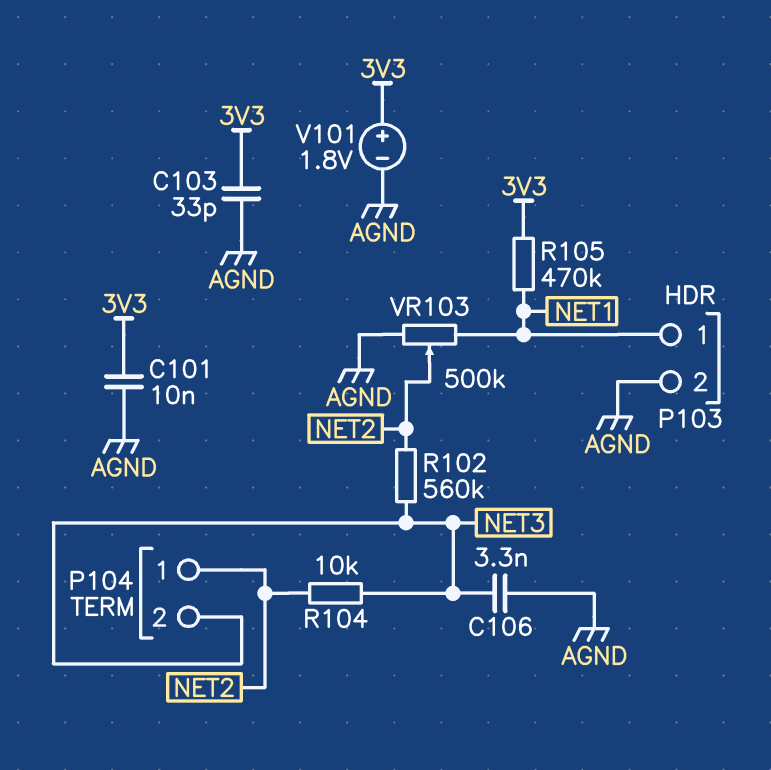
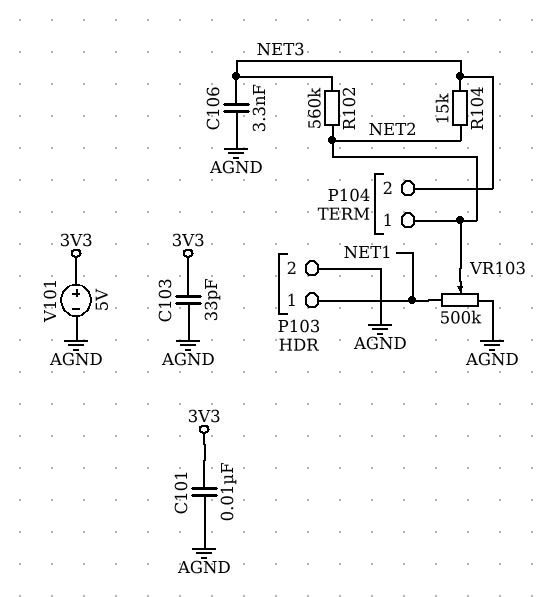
R104: 10k (NET2, NET3) -> 15k (NET2, NET3)
R105: 470k (3V3, NET1) -> none
V101: 1.8V (plus 3V3, minus AGND) -> 5V (plus 3V3, minus AGND)

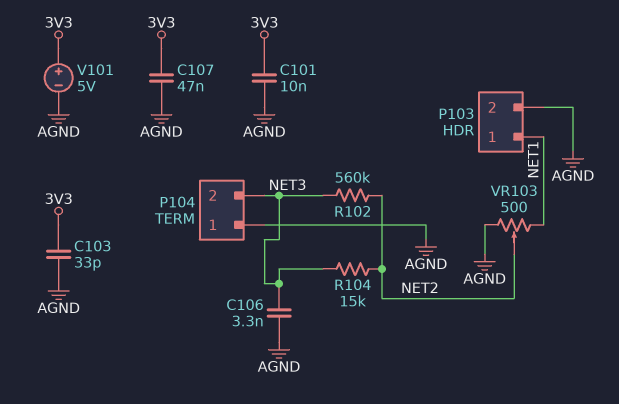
C107: none -> 47nF (3V3, AGND)
P104 pin 1: NET2 -> AGND
VR103: 500k (AGND, NET1, wiper NET2) -> 500 (AGND, NET1, wiper NET2)

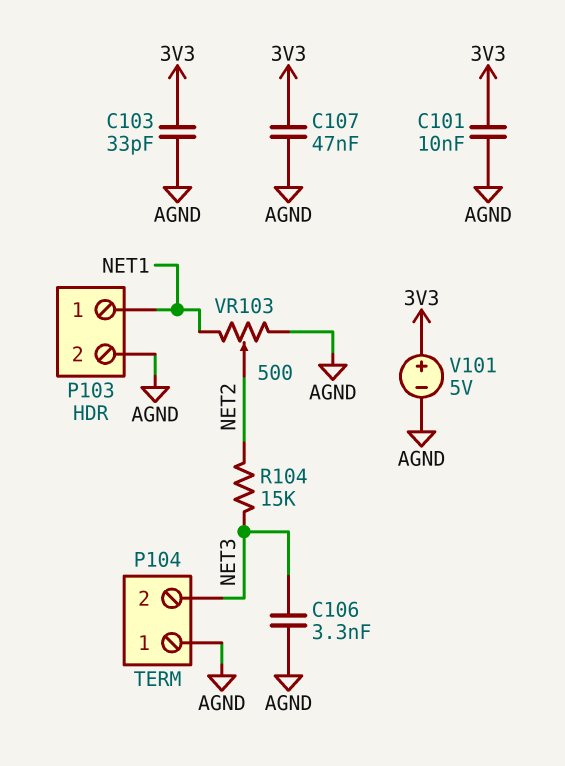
R102: 560k (NET2, NET3) -> none

